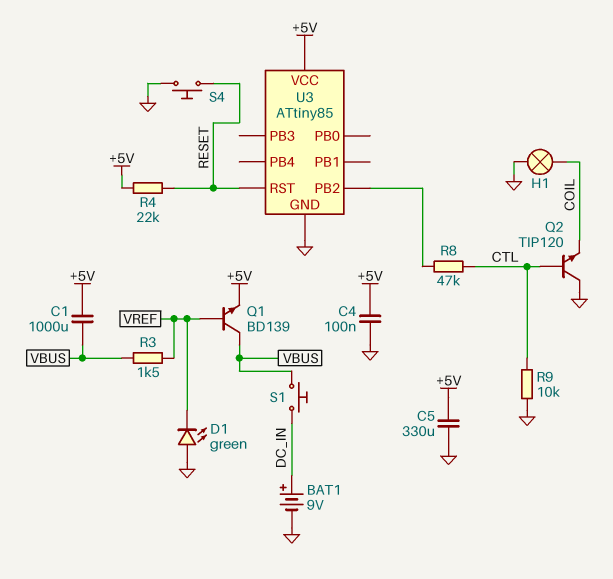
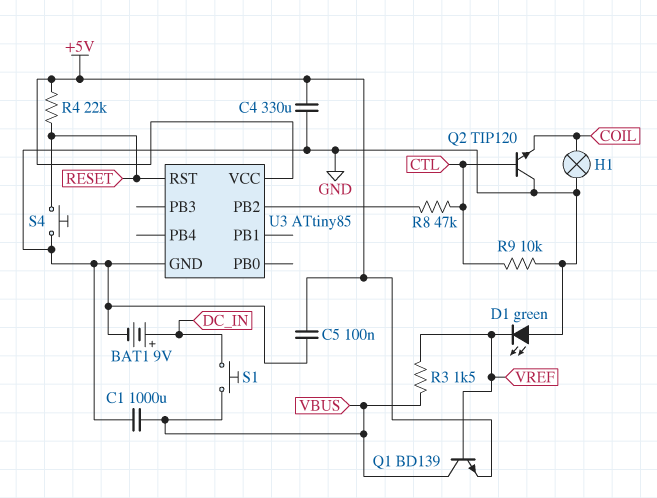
C1: 1000uF (+5V, VBUS) -> 1000uF (GND, VBUS)
C4: 100nF (+5V, GND) -> 330uF (+5V, GND)
C5: 330uF (+5V, GND) -> 100nF (+5V, GND)

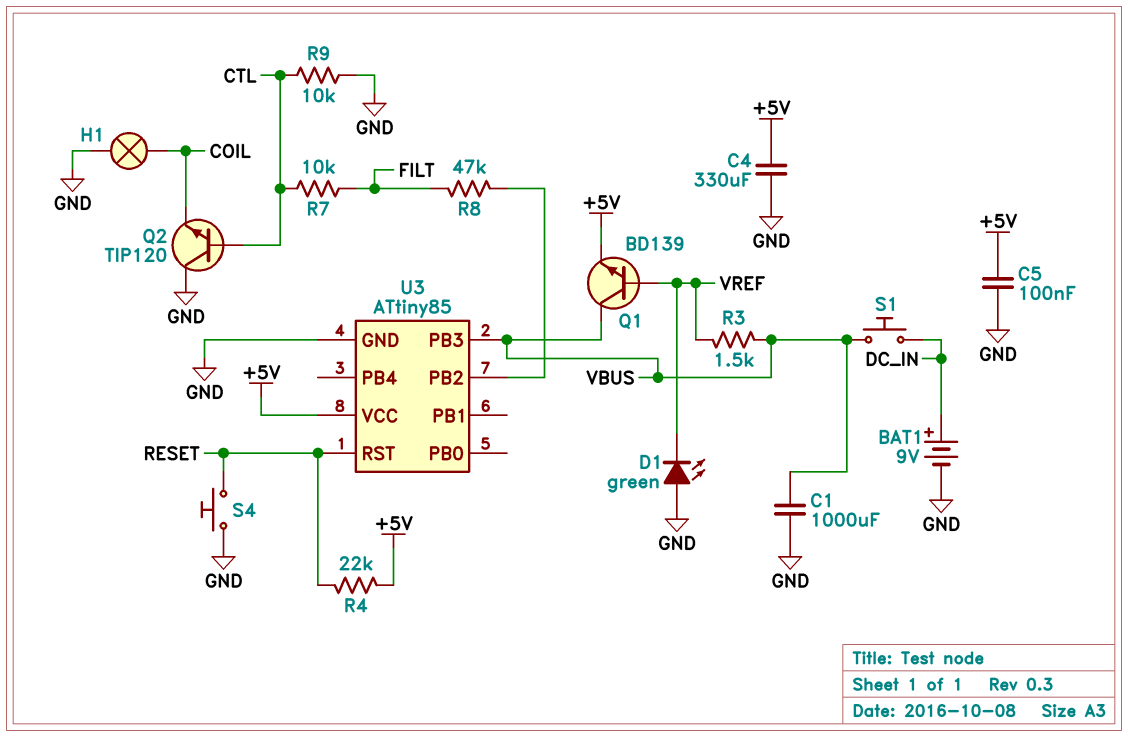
R7: none -> 10k (CTL, FILT)
R8: 47k (CTL, U3/PB2) -> 47k (FILT, U3/PB2)
U3 pin PB3: none -> VBUS

